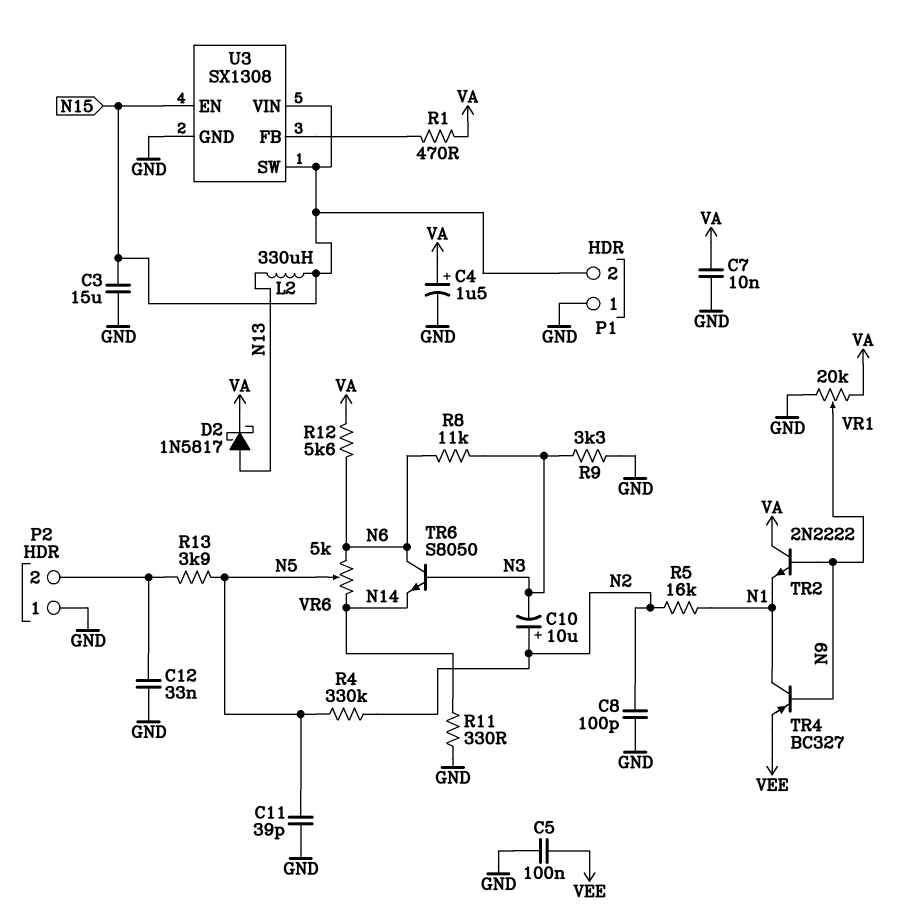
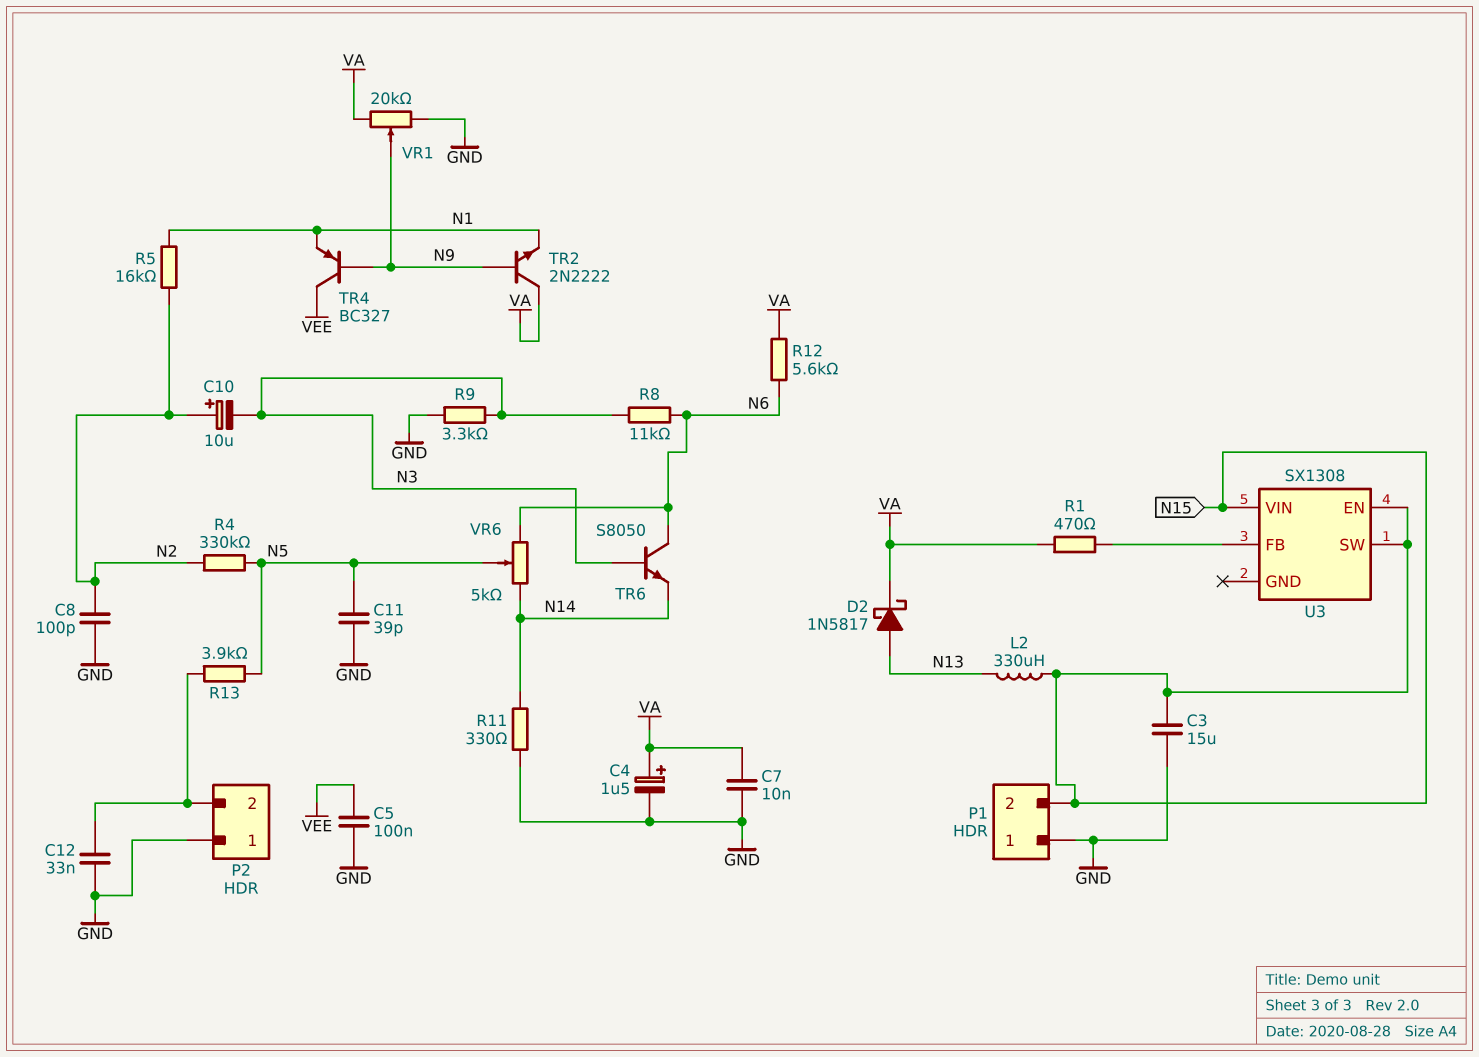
TR4: PNP BC327 (B N9, C N1, E VEE) -> PNP BC327 (B N9, C VEE, E N1)
U3 pin GND: GND -> none

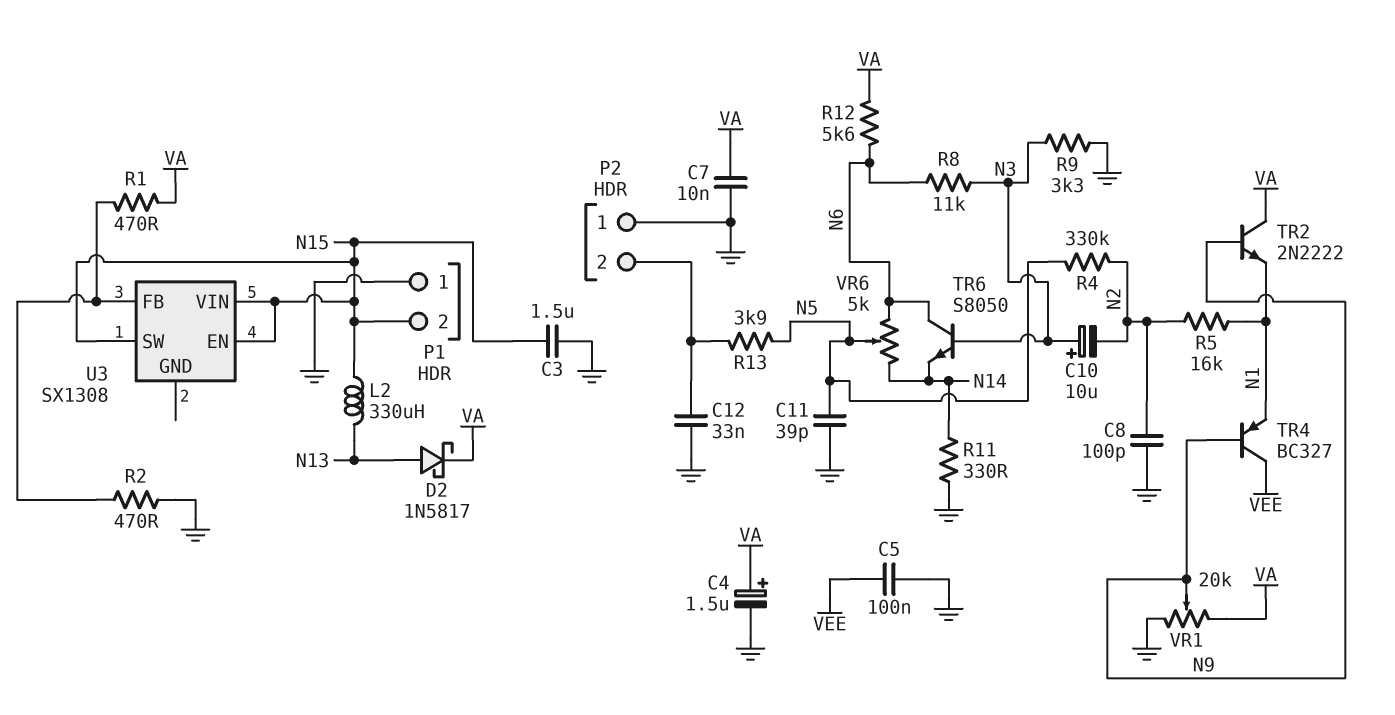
C3: 15uF (GND, N15) -> 1.5uF (GND, N15)
C10: 10uF (plus N2, minus N3) -> 10uF (plus N3, minus N2)
R2: none -> 470 (GND, U3/FB)

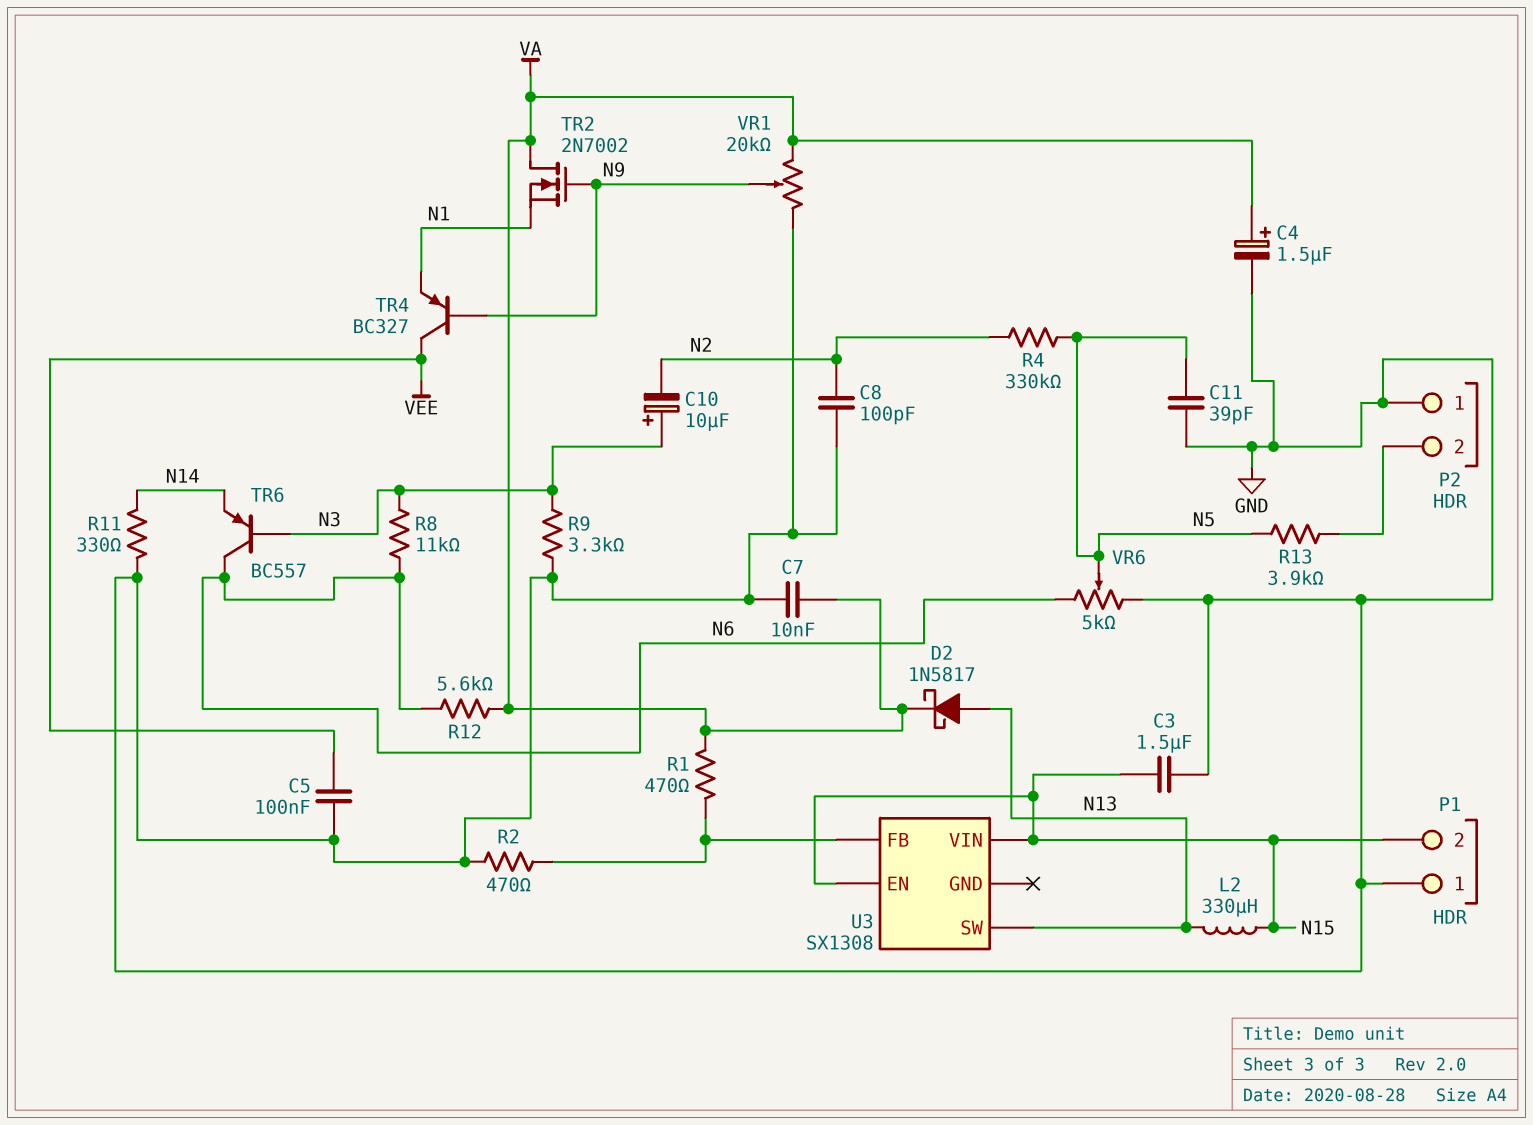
C12: 33nF (GND, P2/2) -> none
R5: 16k (N1, N2) -> none
TR2: NPN 2N2222 (B N9, C VA, E N1) -> NMOS 2N7002 (G N9, D VA, S N1)
TR6: NPN S8050 (B N3, C N6, E N14) -> PNP BC557 (B N3, C N6, E N14)
U3 pin SW: N15 -> N13
VR6: 5k (N6, N14, wiper N5) -> 5k (GND, N6, wiper N5)

